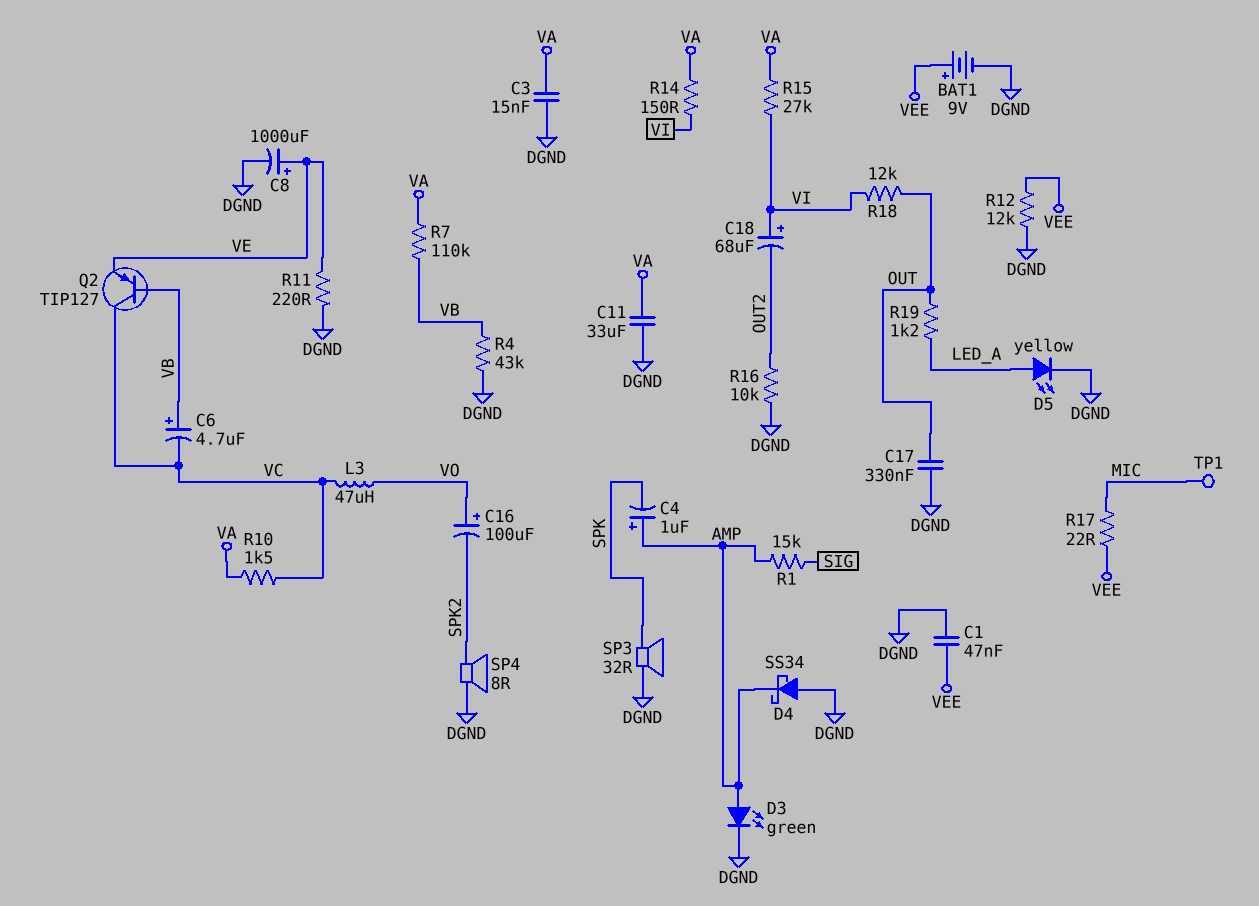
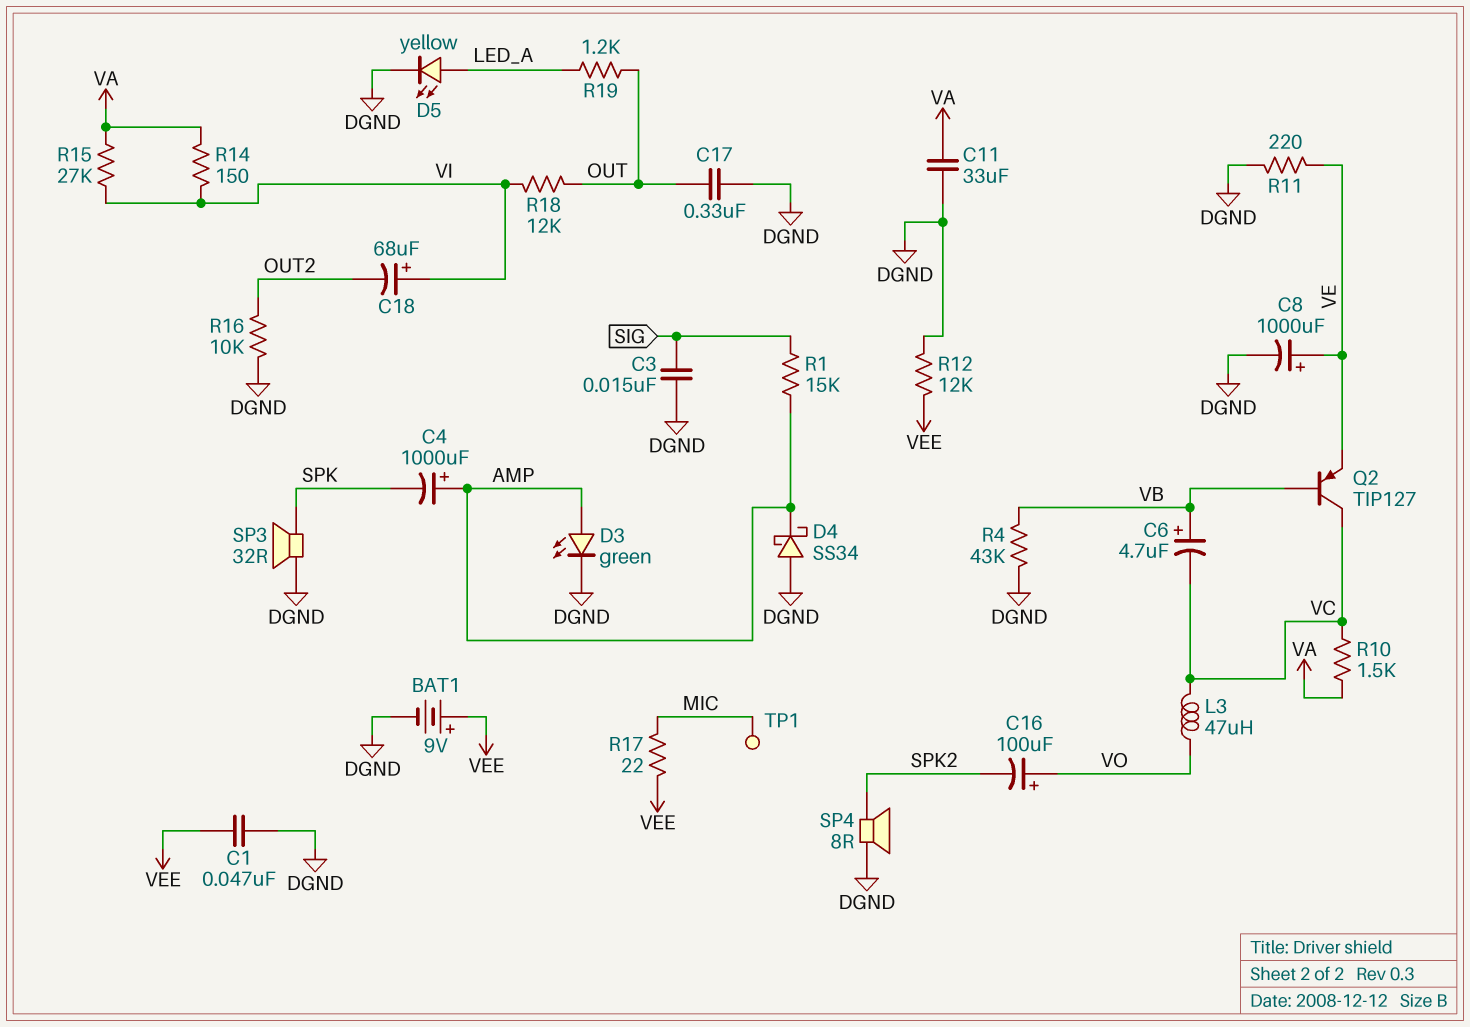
C3: 15nF (DGND, VA) -> 15nF (DGND, SIG)
C4: 1uF (plus AMP, minus SPK) -> 1000uF (plus AMP, minus SPK)
R7: 110k (VA, VB) -> none

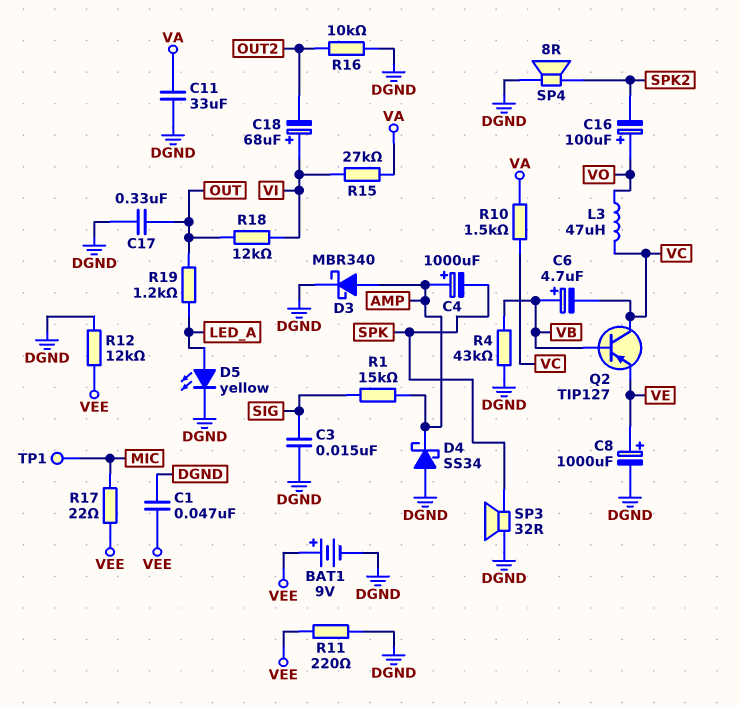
D3: LED green (A AMP, K DGND) -> schottky MBR340 (A AMP, K DGND)
R11: 220 (DGND, VE) -> 220 (DGND, VEE)
R14: 150 (VA, VI) -> none

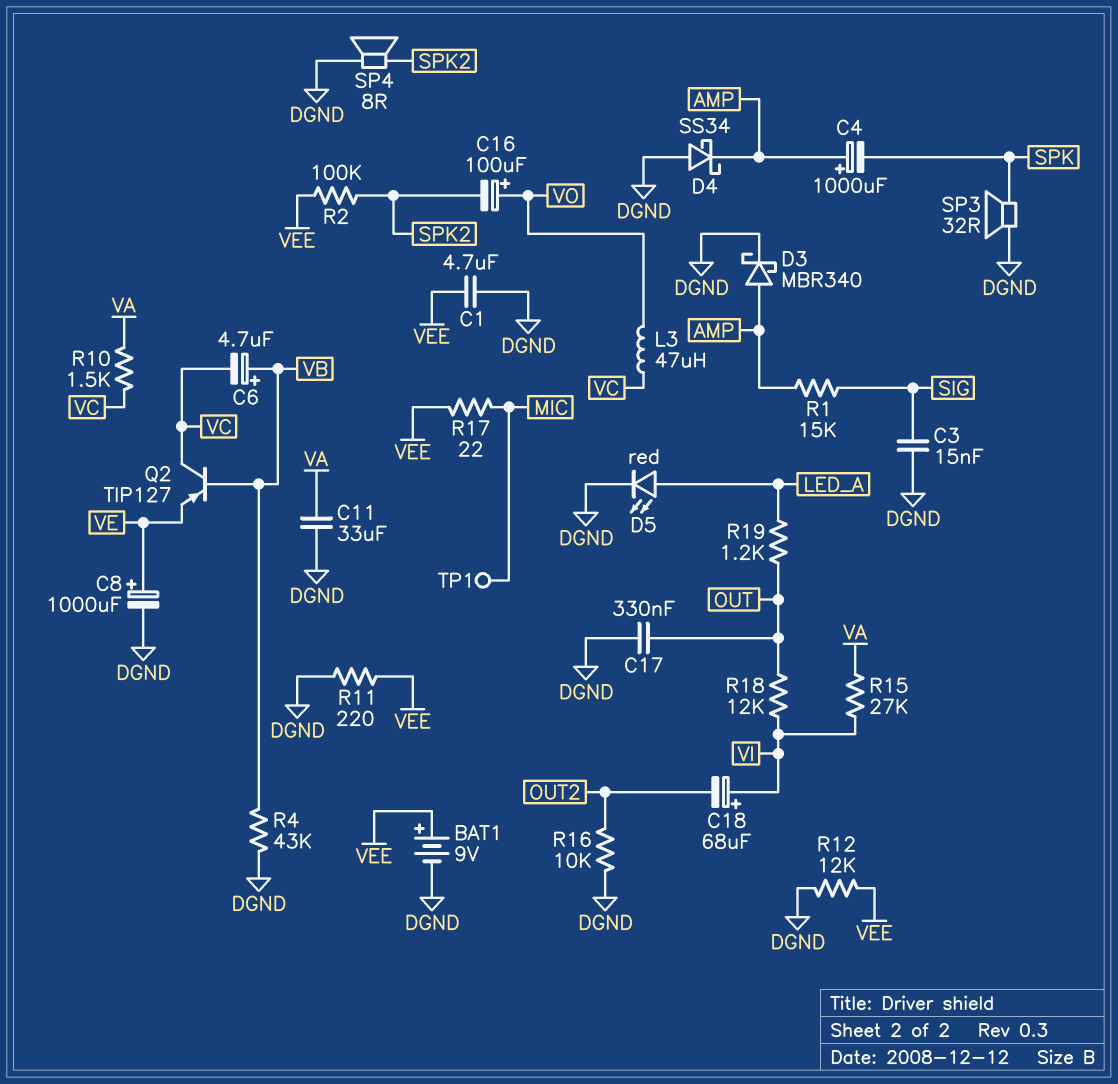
C1: 47nF (DGND, VEE) -> 4.7uF (DGND, VEE)
D5: LED yellow (A LED_A, K DGND) -> LED red (A LED_A, K DGND)
R2: none -> 100k (SPK2, VEE)

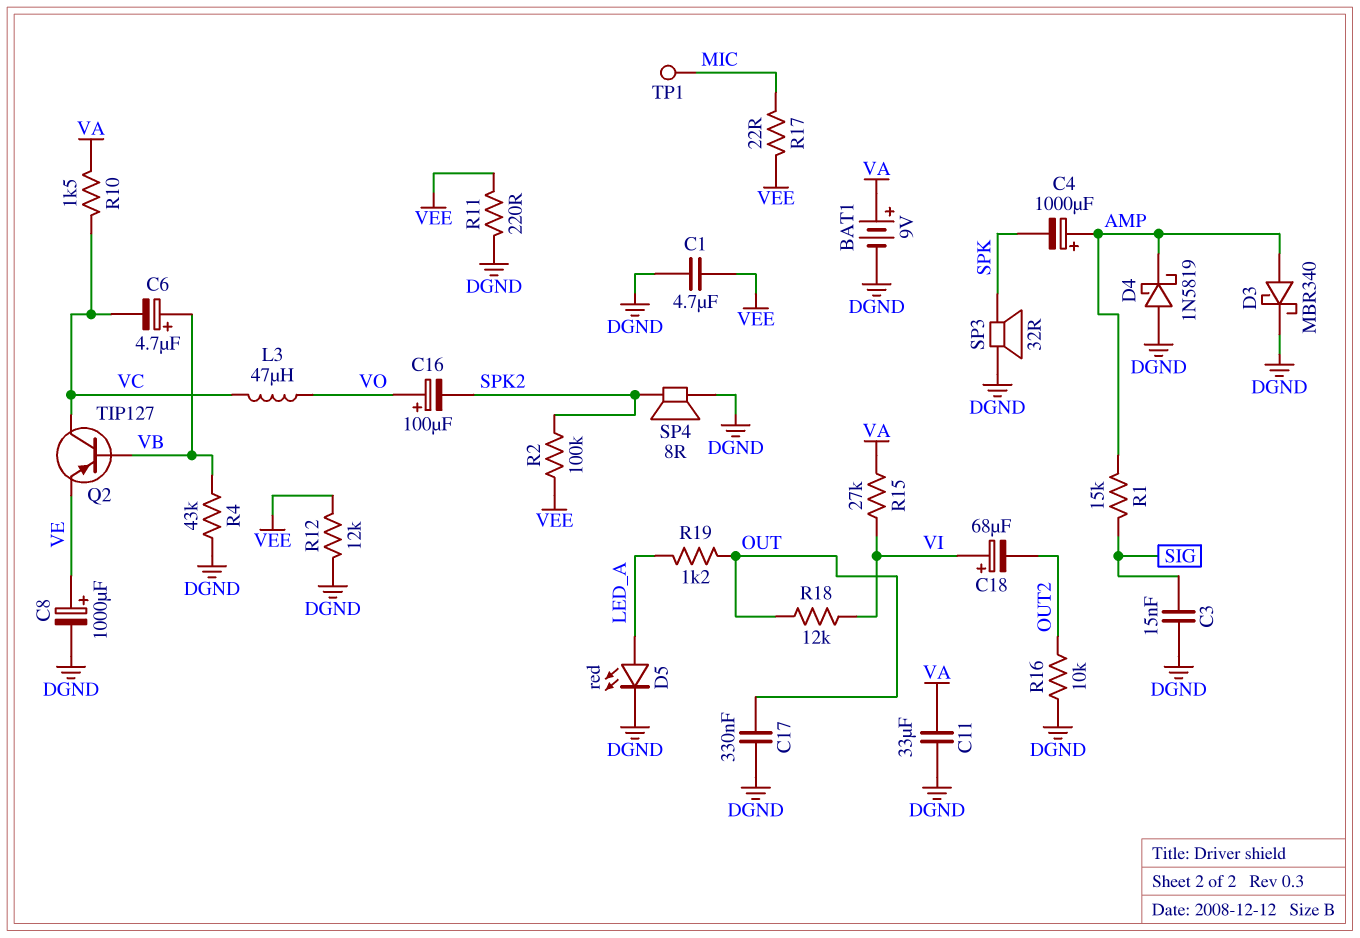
BAT1: 9V (plus VEE, minus DGND) -> 9V (plus VA, minus DGND)
D4: schottky SS34 (A DGND, K AMP) -> schottky 1N5819 (A DGND, K AMP)

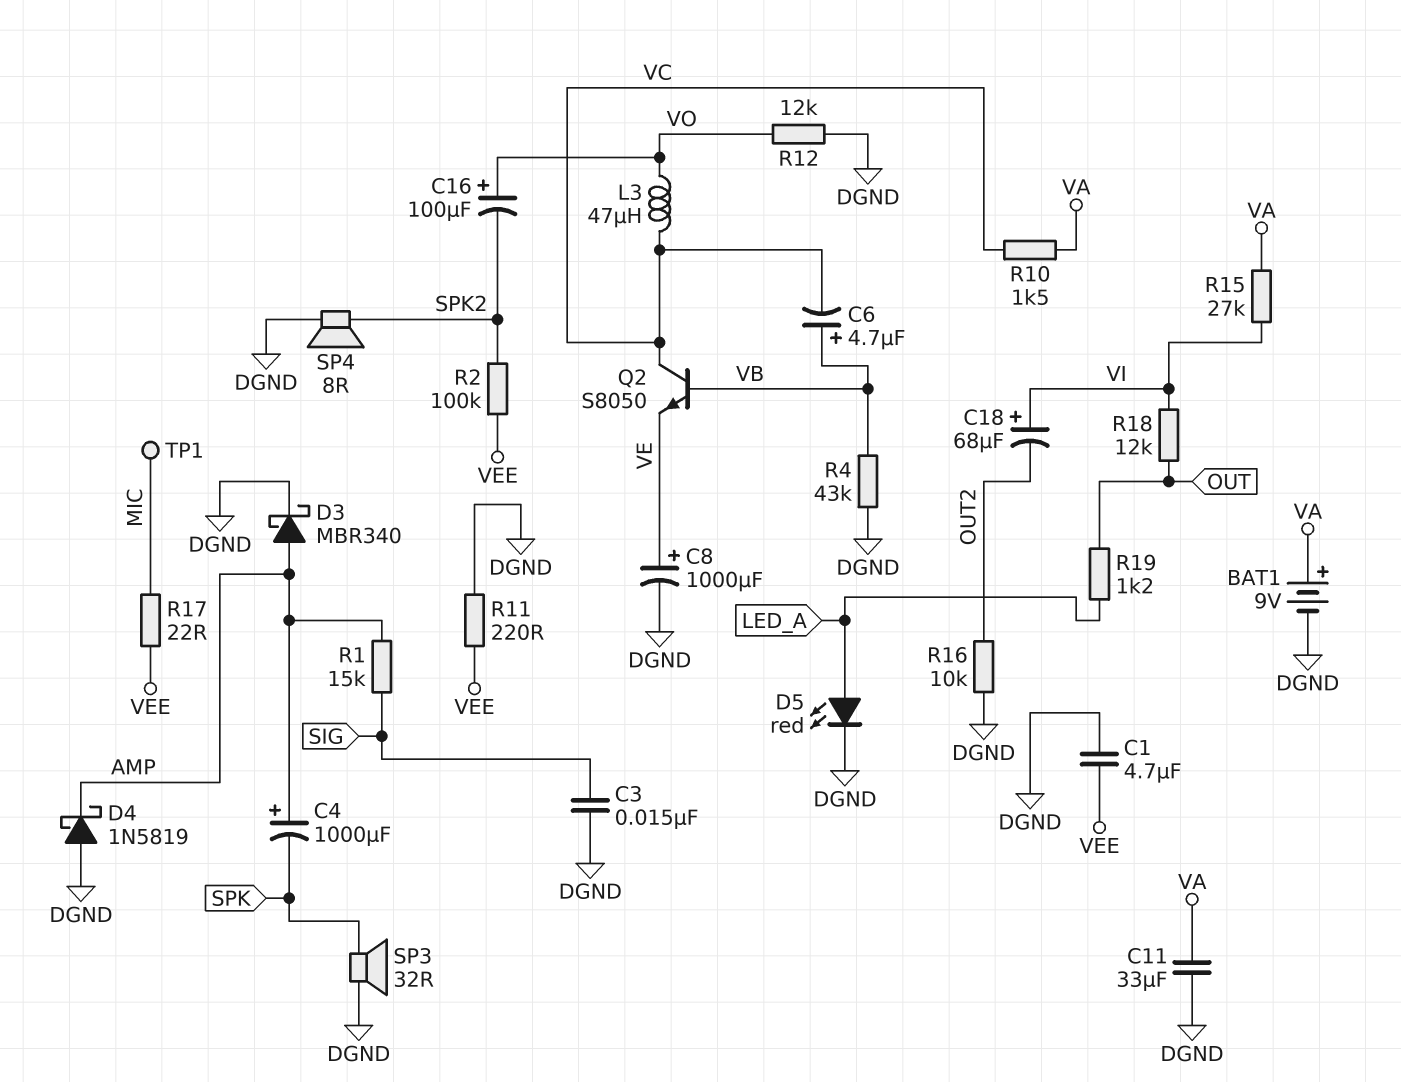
C17: 330nF (DGND, OUT) -> none
Q2: PNP TIP127 (B VB, C VC, E VE) -> NPN S8050 (B VB, C VC, E VE)
R12: 12k (DGND, VEE) -> 12k (DGND, VO)

